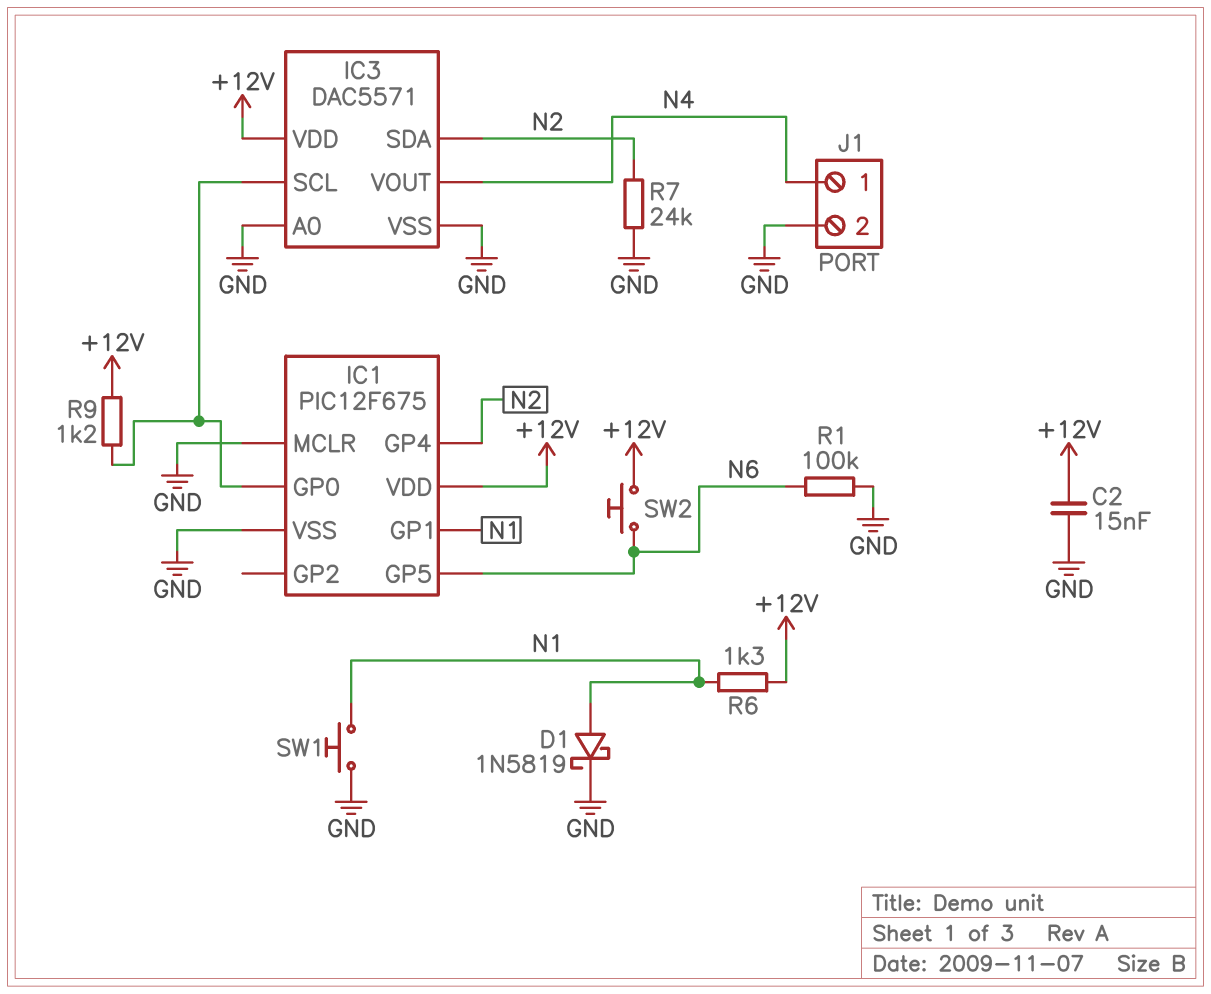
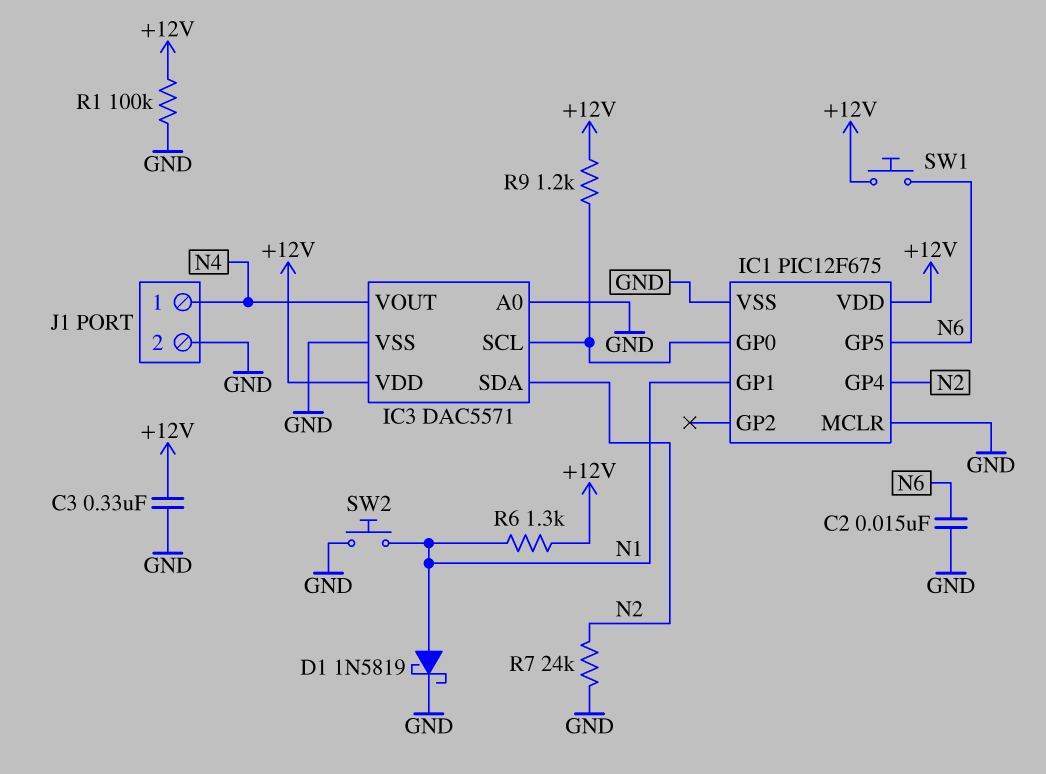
C2: 15nF (+12V, GND) -> 15nF (GND, N6)
C3: none -> 330nF (+12V, GND)
R1: 100k (GND, N6) -> 100k (+12V, GND)
SW1: button (GND, N1) -> button (+12V, N6)
SW2: button (+12V, N6) -> button (GND, N1)

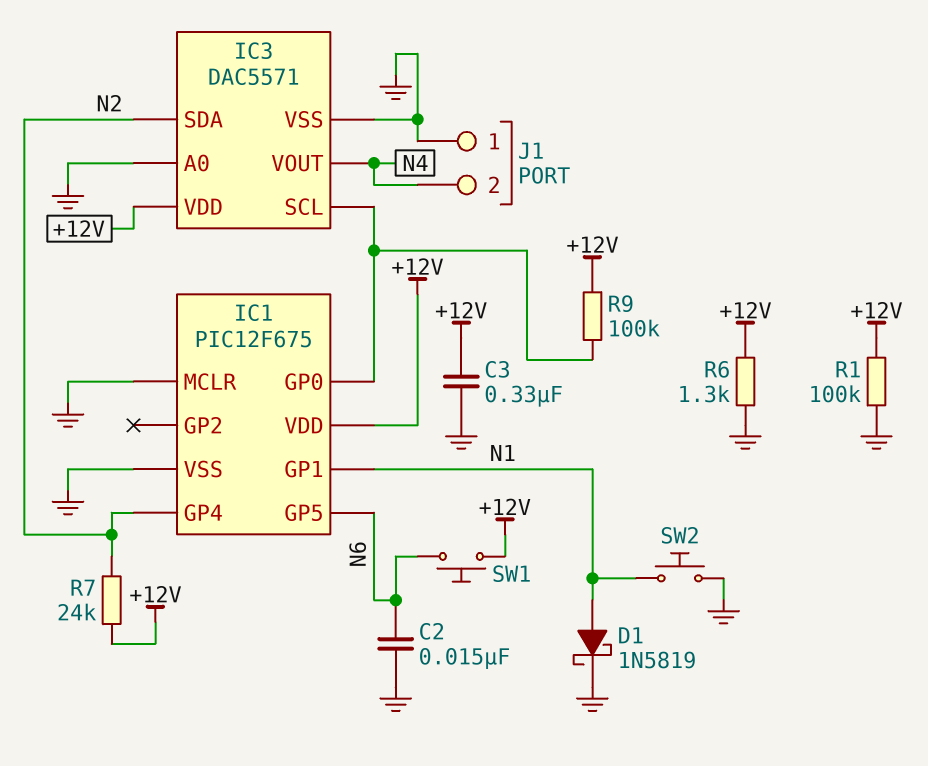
J1 pin 1: N4 -> GND
J1 pin 2: GND -> N4
R6: 1.3k (+12V, N1) -> 1.3k (+12V, GND)
R7: 24k (GND, N2) -> 24k (+12V, N2)
R9: 1.2k (+12V, IC1/GP0) -> 100k (+12V, IC1/GP0)

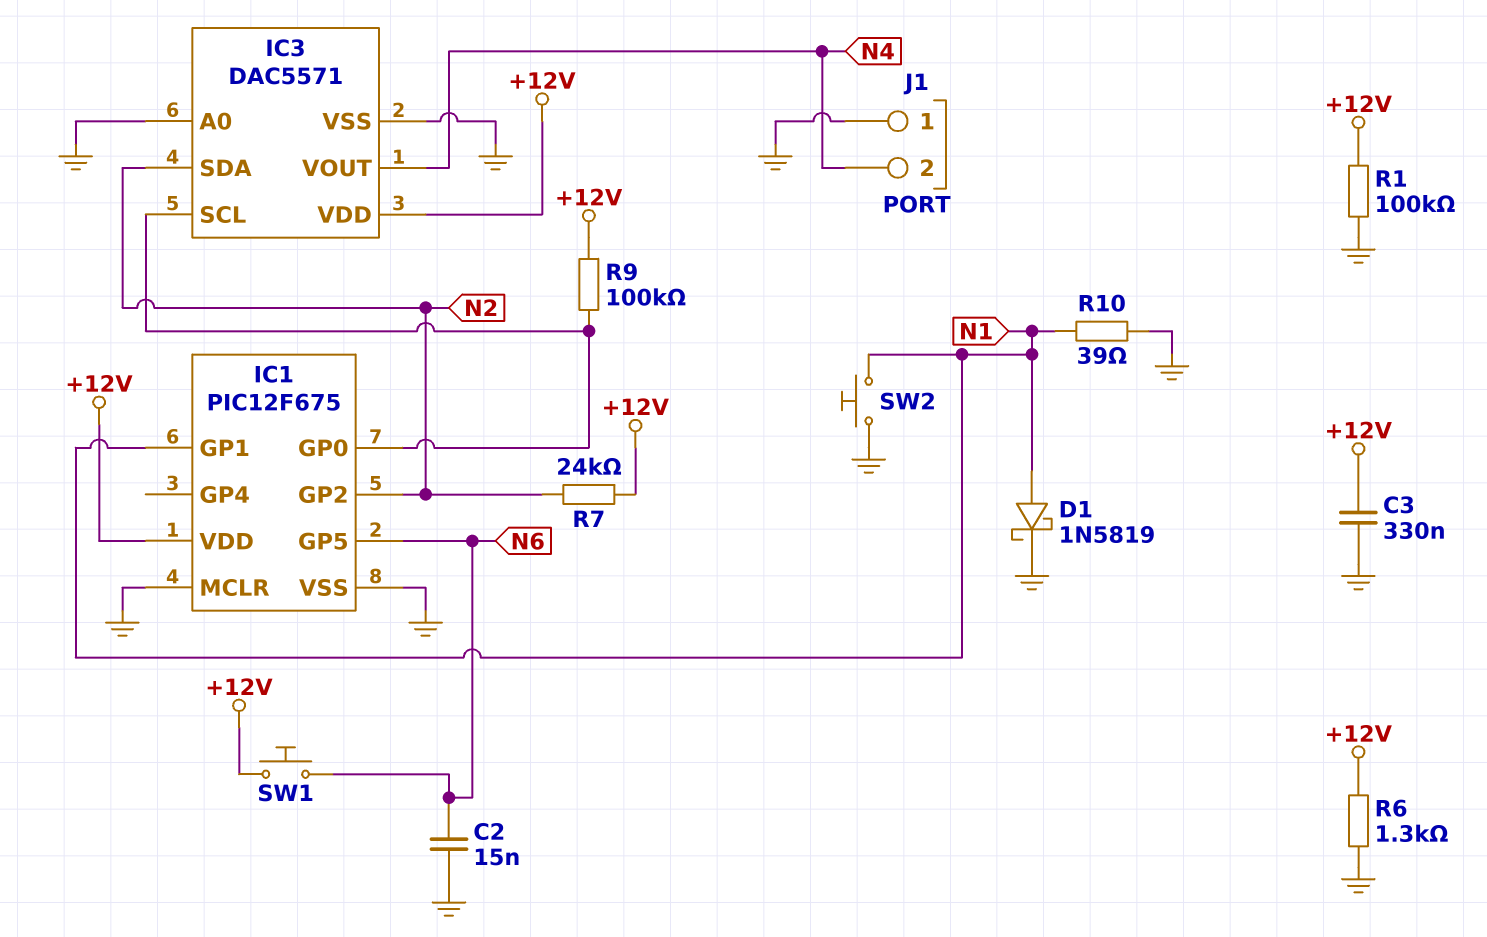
IC1 pin GP2: none -> N2
IC1 pin GP4: N2 -> none
R10: none -> 39 (GND, N1)

